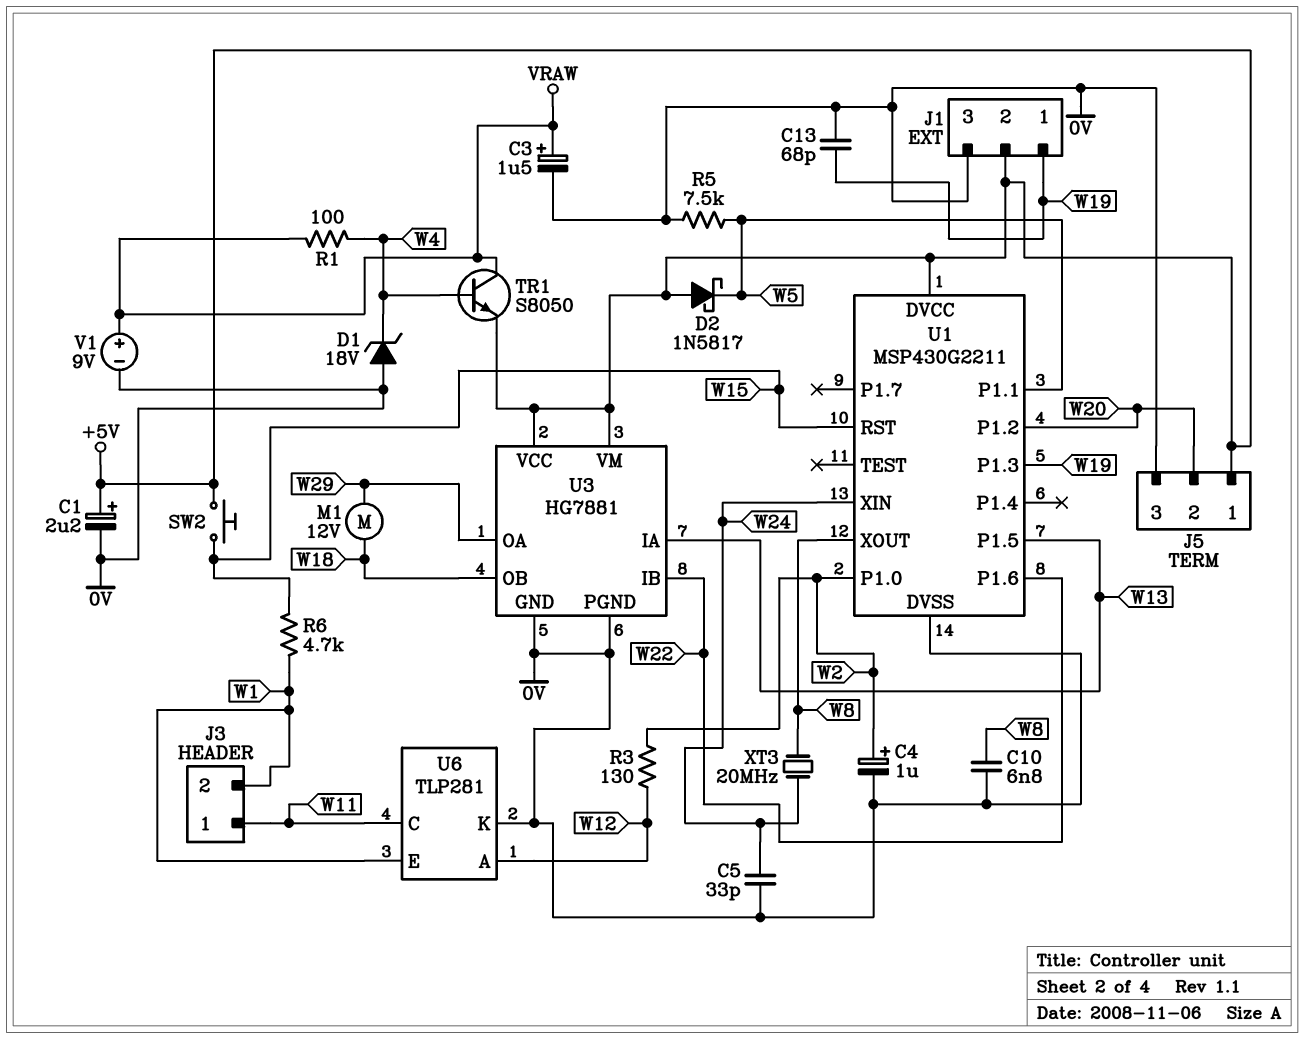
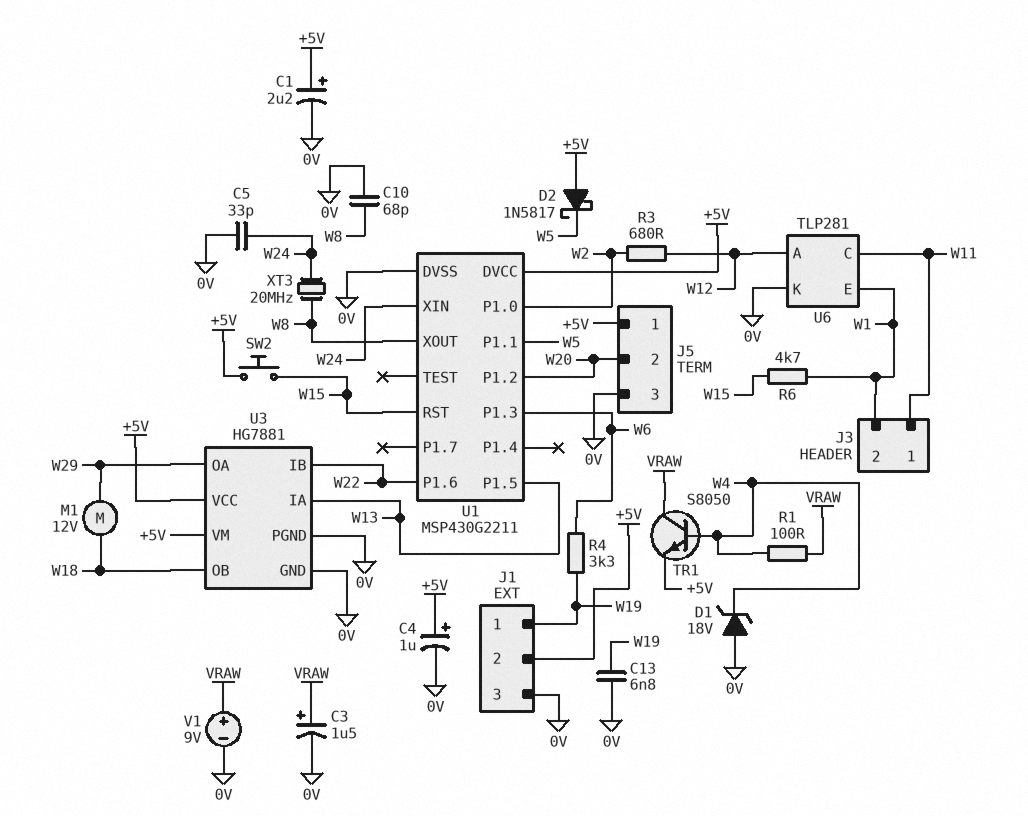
C4: 1uF (plus W2, minus 0V) -> 1uF (plus +5V, minus 0V)
C10: 6.8nF (0V, W8) -> 68pF (0V, W8)
C13: 68pF (0V, W19) -> 6.8nF (0V, W19)
R3: 130 (W2, W12) -> 680 (W2, W12)
R4: none -> 3.3k (W6, W19)
R5: 7.5k (0V, W5) -> none
U1 pin P1.3: W19 -> W6

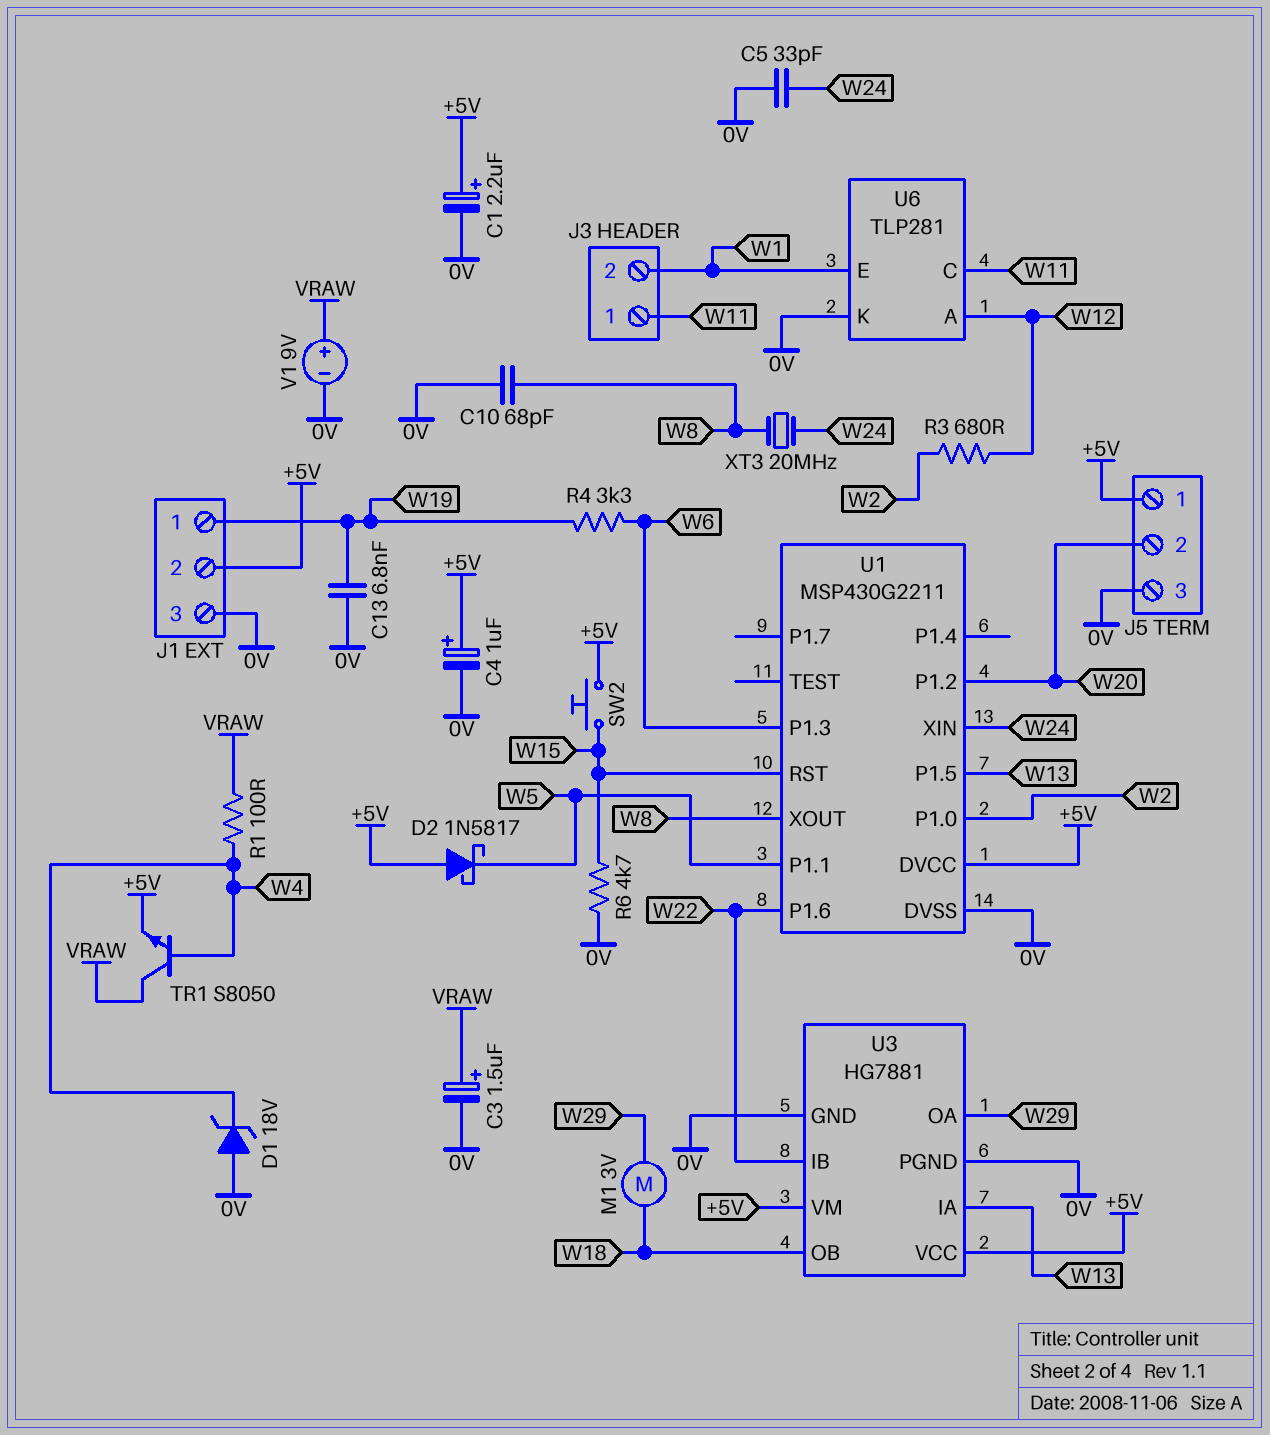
M1: motor 12V (W18, W29) -> motor 3V (W18, W29)
R6: 4.7k (W1, W15) -> 4.7k (0V, W15)

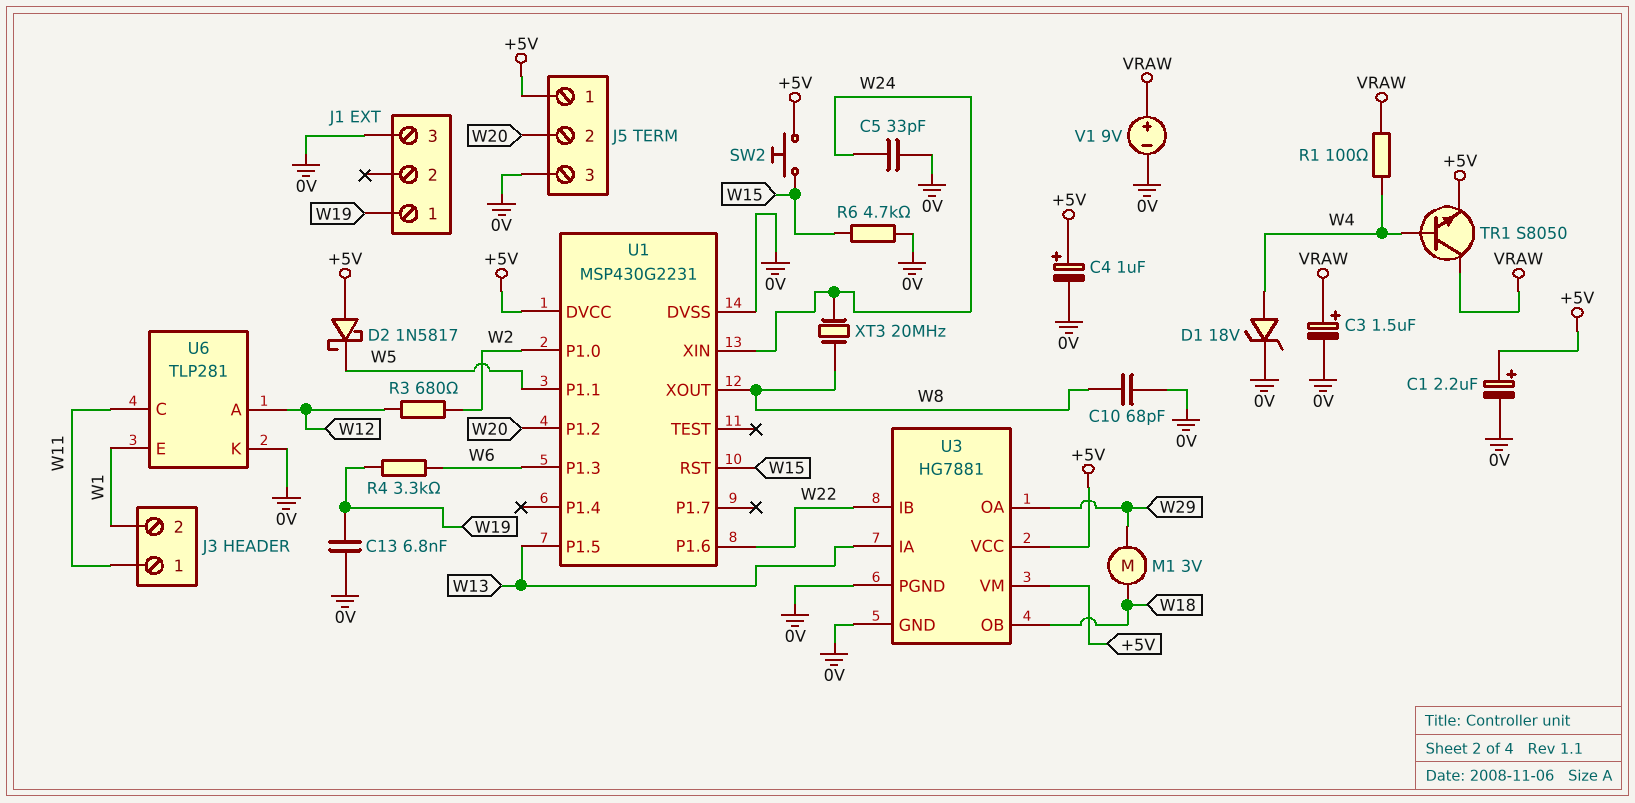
D1: zener 18V (A 0V, K W4) -> zener 18V (A W4, K 0V)
J1 pin 2: +5V -> none
U1: MSP430G2211 -> MSP430G2231

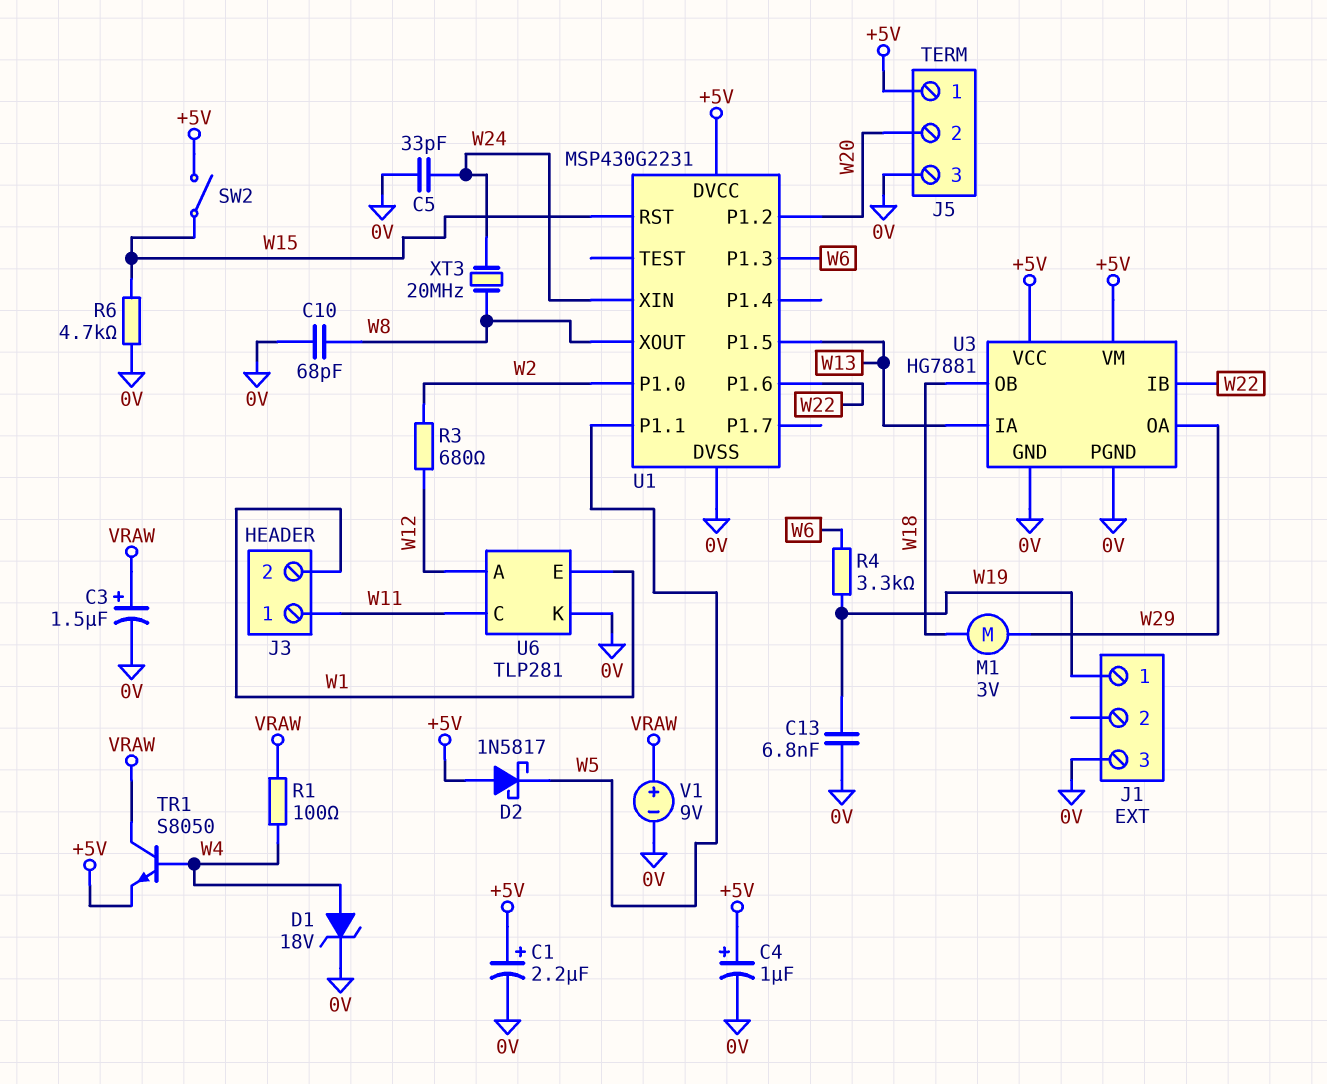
SW2: button (+5V, W15) -> switch (+5V, W15)

